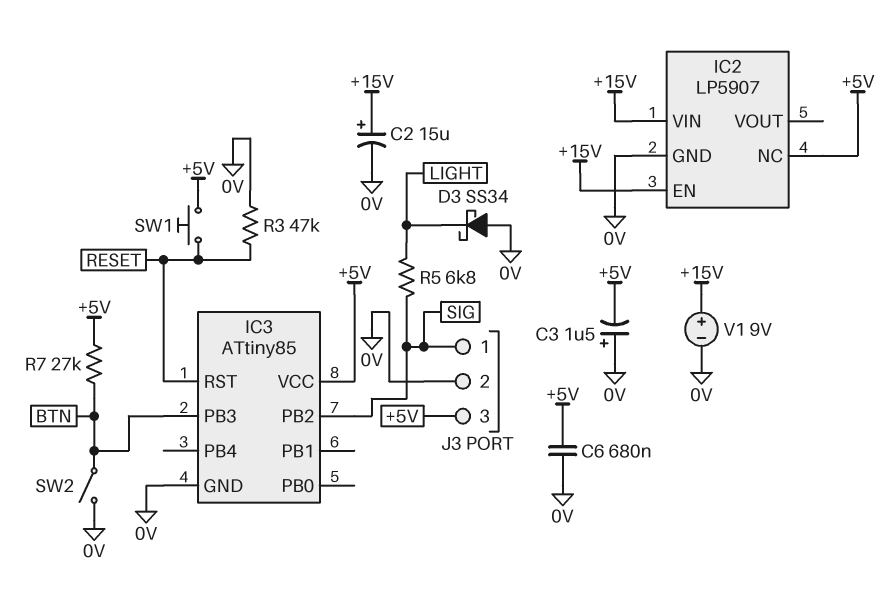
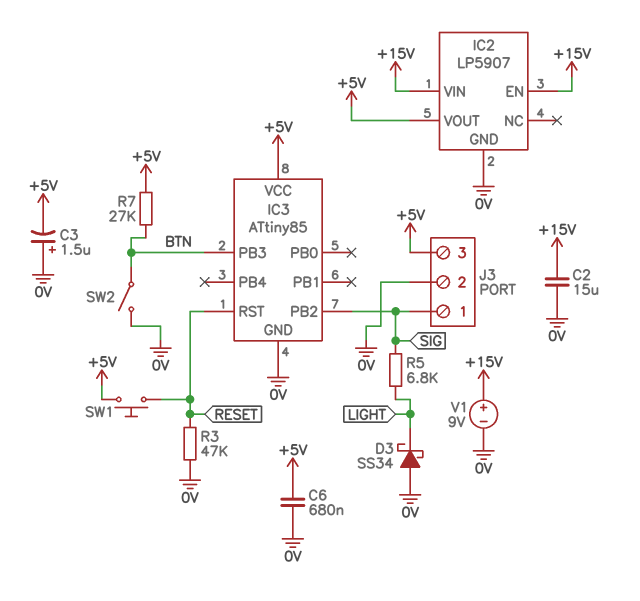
C2: 15uF (plus +15V, minus 0V) -> 15uF (+15V, 0V)
IC2 pin NC: +5V -> none
IC2 pin VOUT: none -> +5V

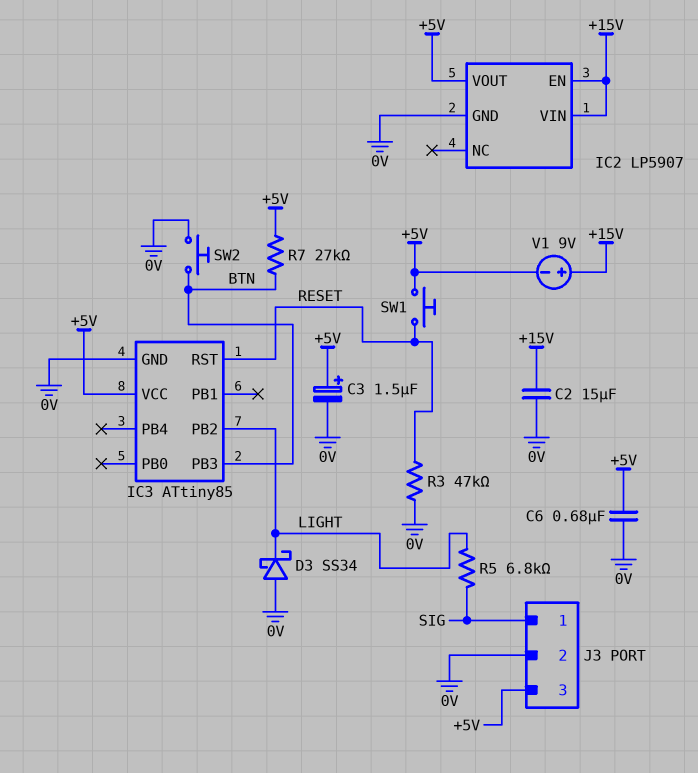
C3: 1.5uF (plus 0V, minus +5V) -> 1.5uF (plus +5V, minus 0V)
IC3 pin PB2: SIG -> LIGHT
SW2: switch (0V, BTN) -> button (0V, BTN)
V1: 9V (plus +15V, minus 0V) -> 9V (plus +15V, minus +5V)

